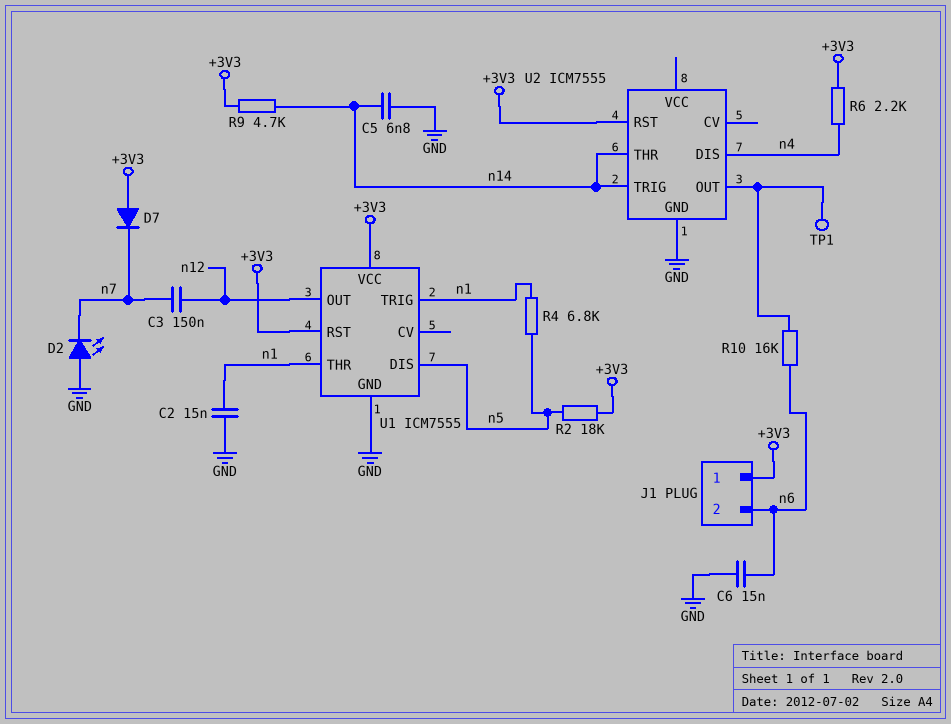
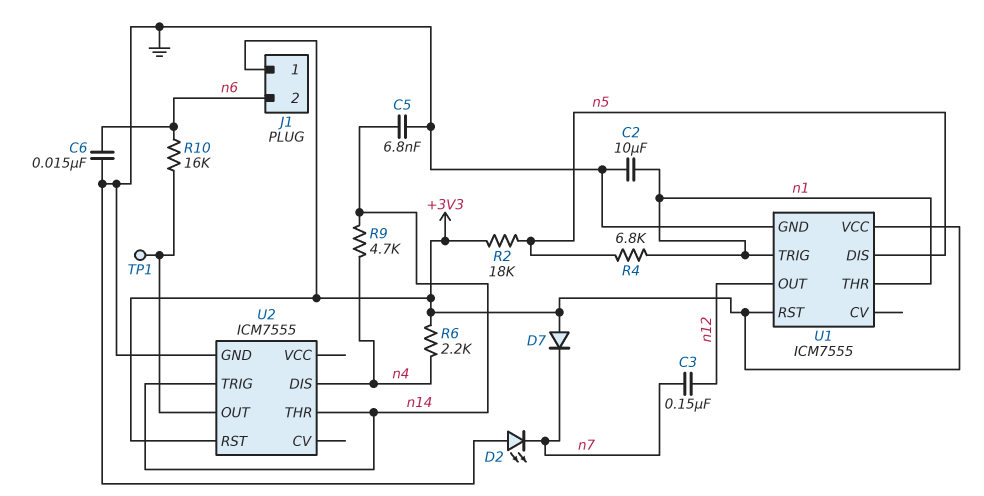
C2: 15nF (GND, n1) -> 10uF (GND, n1)
R9: 4.7k (+3V3, n14) -> 4.7k (n4, n14)

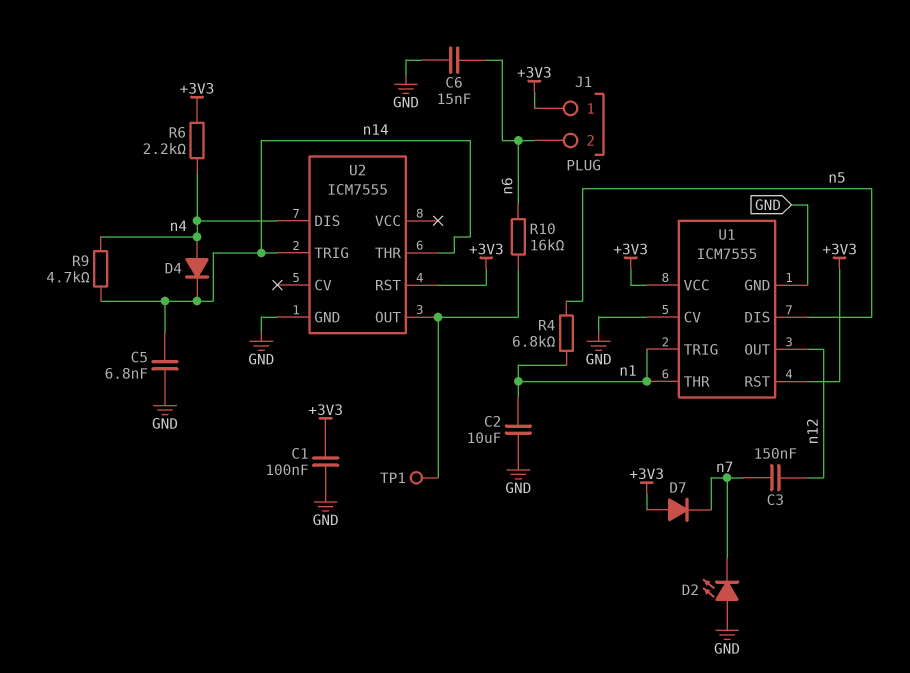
C1: none -> 100nF (+3V3, GND)
D4: none -> diode (A n4, K n14)
R2: 18k (+3V3, n5) -> none
U1 pin CV: none -> GND

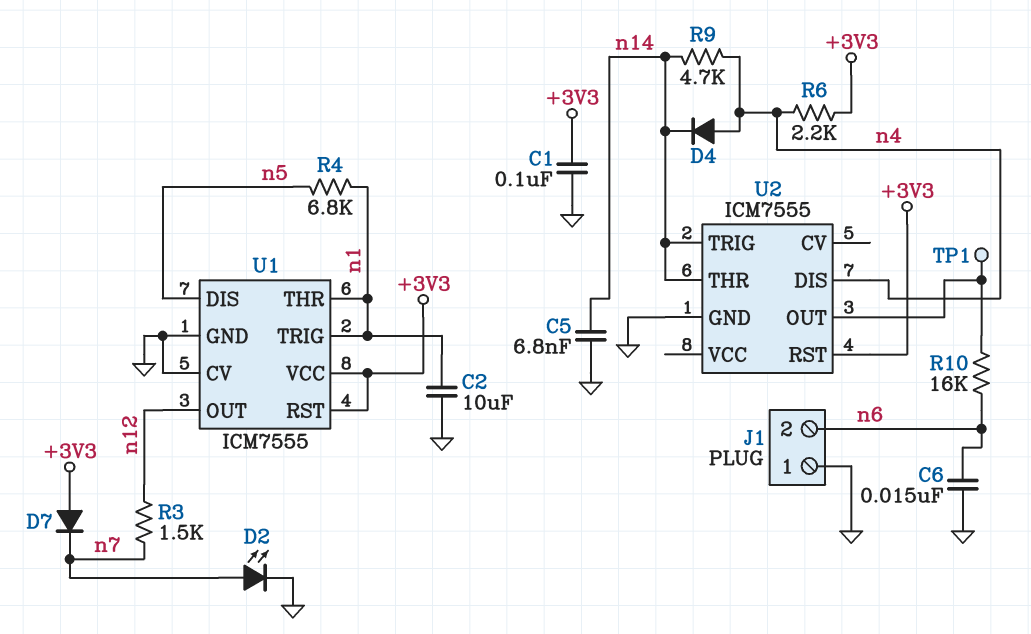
C3: 150nF (n7, n12) -> none
D2: LED (A GND, K n7) -> LED (A n7, K GND)
J1 pin 1: +3V3 -> GND
R3: none -> 1.5k (n7, n12)

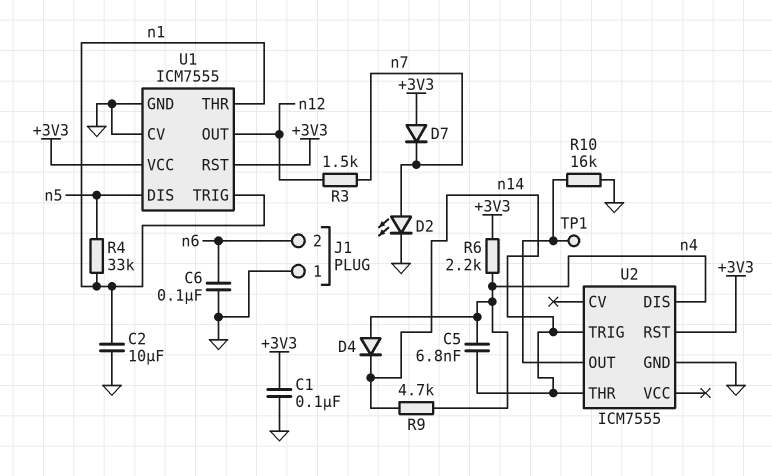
C5: 6.8nF (GND, n14) -> 6.8nF (n4, n14)
C6: 15nF (GND, n6) -> 100nF (GND, n6)
R4: 6.8k (n1, n5) -> 33k (n1, n5)
R10: 16k (U2/OUT, n6) -> 16k (GND, U2/OUT)

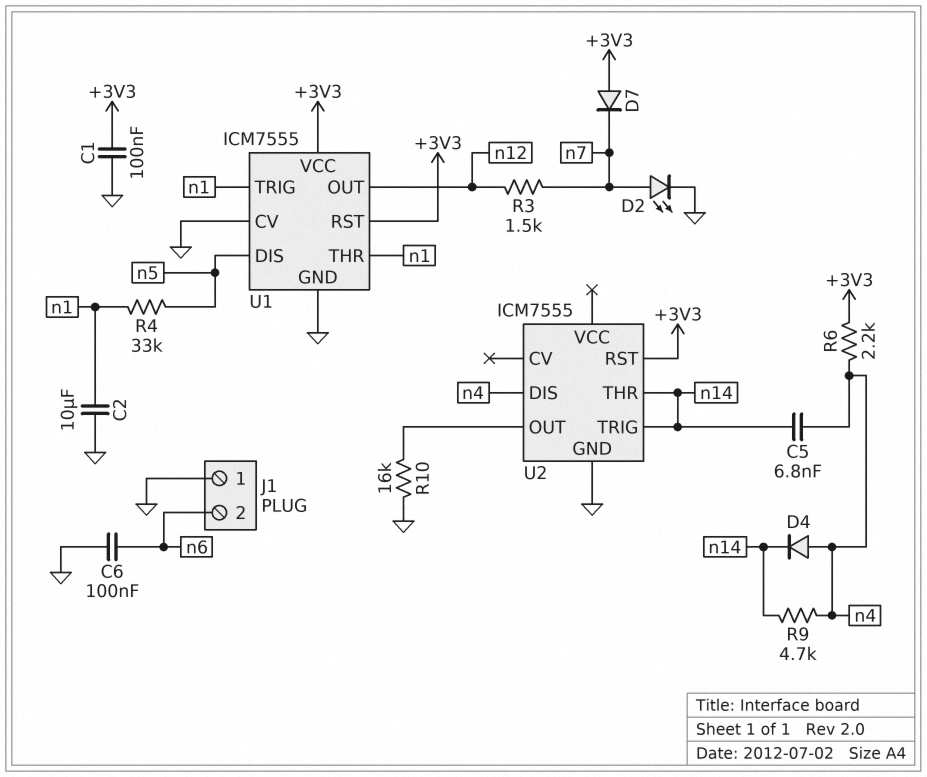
TP1: test point (U2/OUT) -> none

